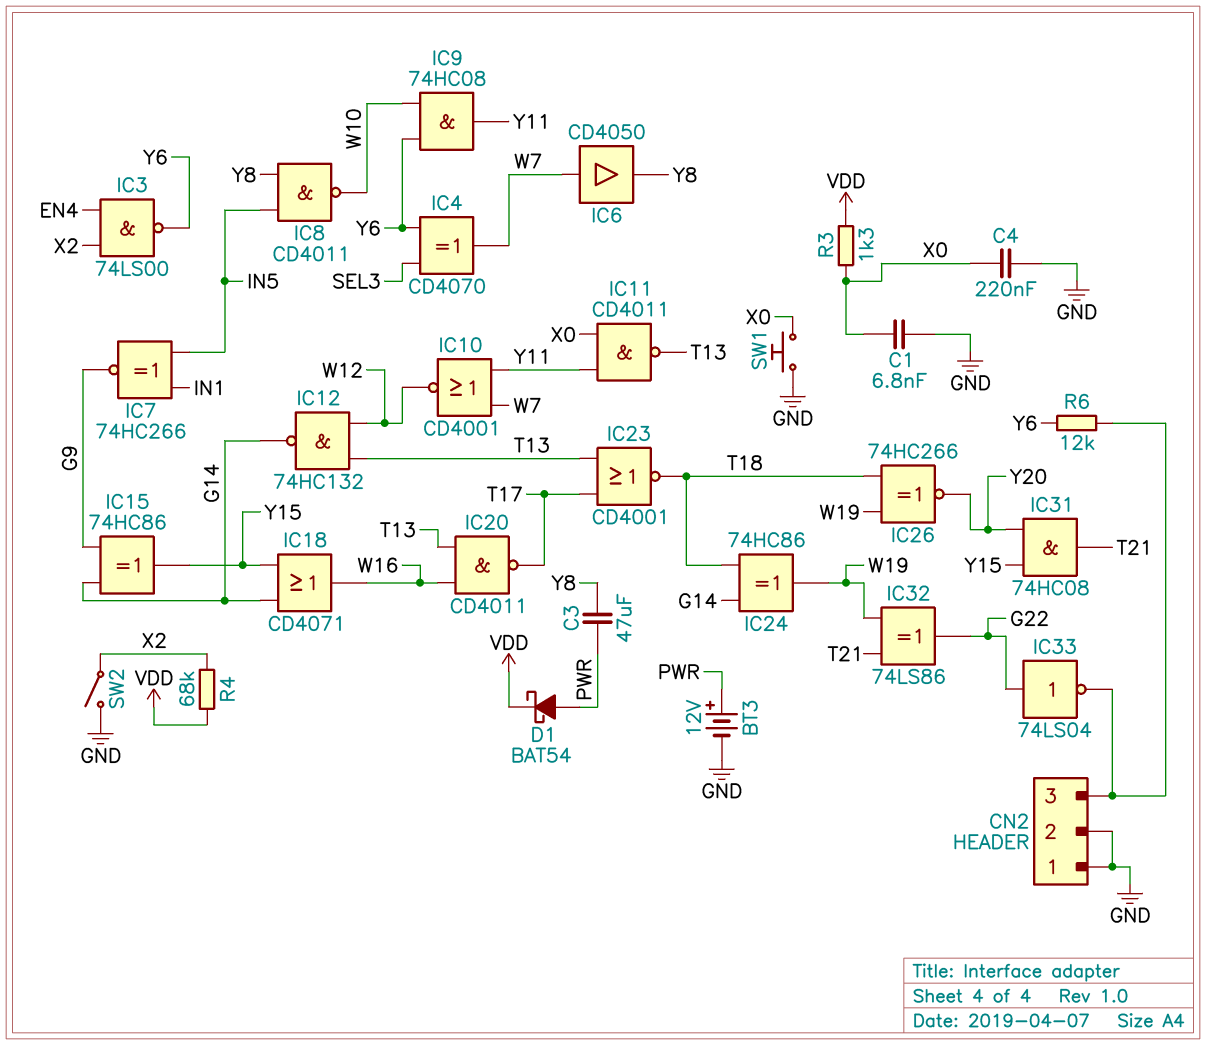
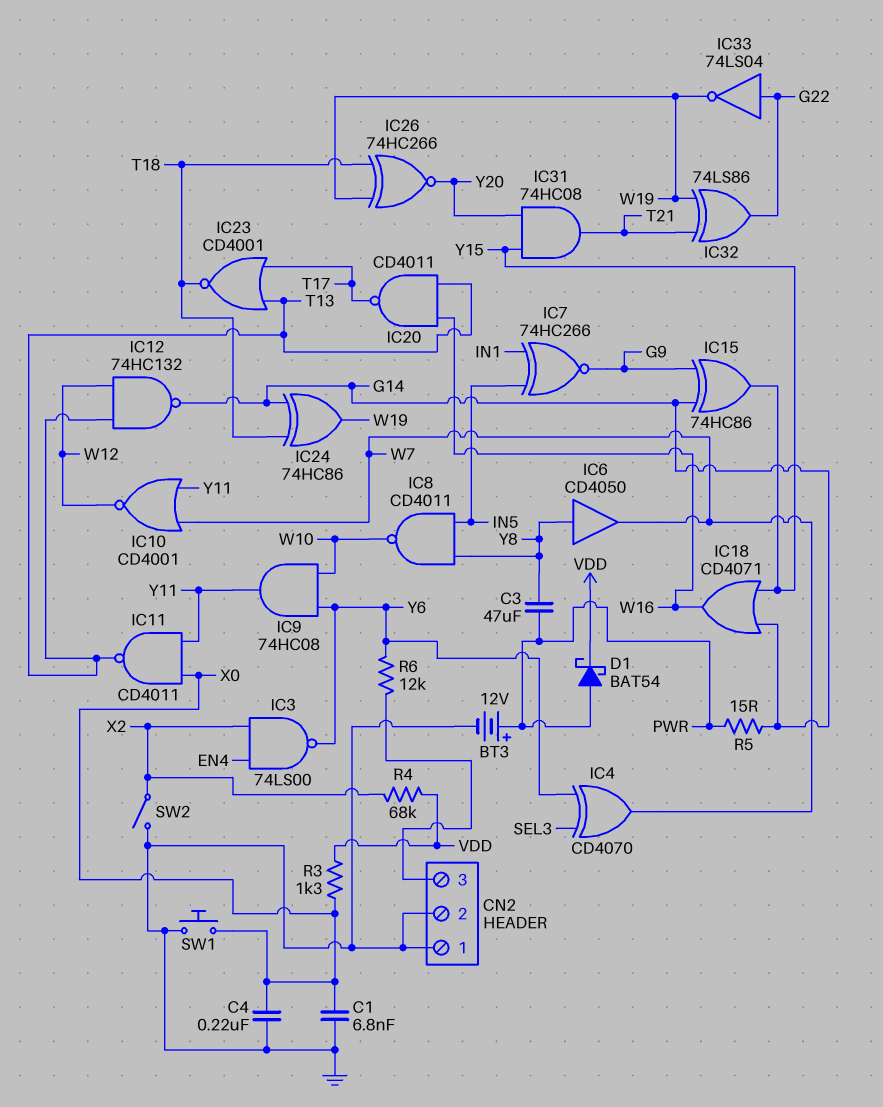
IC6: buffer CD4050 (in W7, out Y8) -> buffer CD4050 (in Y8, out W7)
IC33: NOT 74LS04 (in G22, out CN2/3) -> NOT 74LS04 (in G22, out W19)
R5: none -> 15 (G14, PWR)

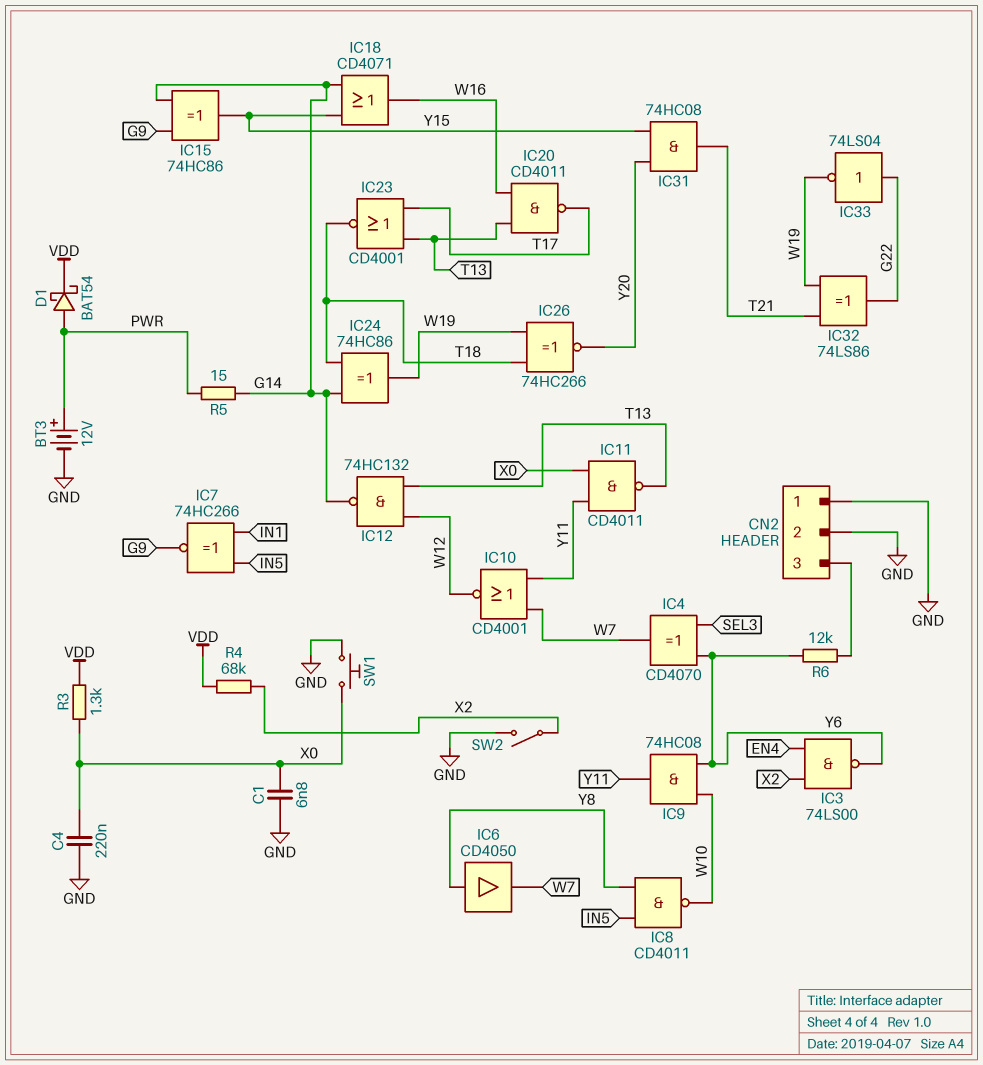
C3: 47uF (PWR, Y8) -> none

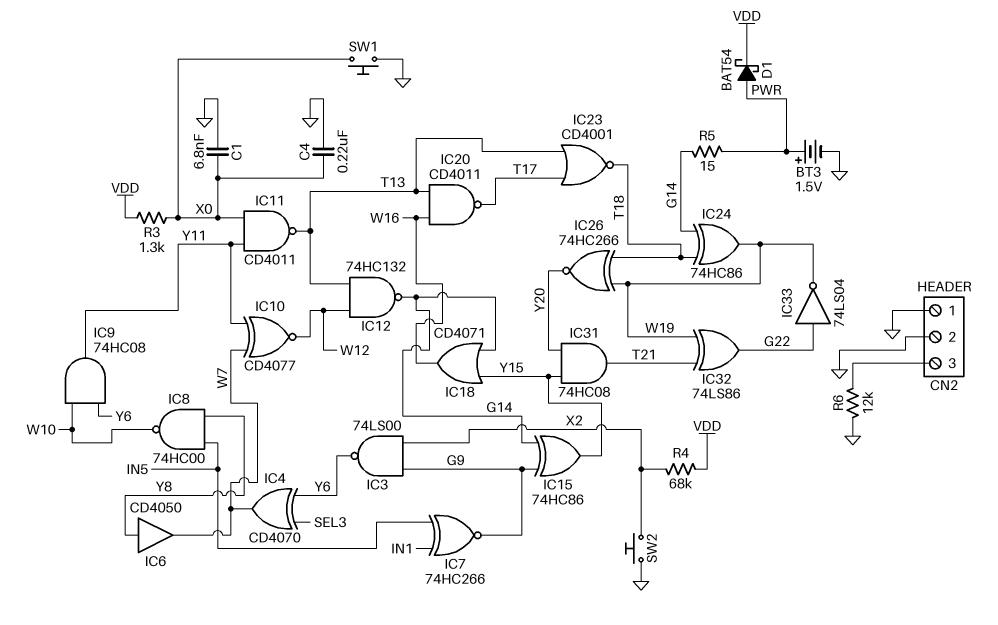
BT3: 12V (plus PWR, minus GND) -> 1.5V (plus PWR, minus GND)
IC3: NAND 74LS00 (in EN4, in X2, out Y6) -> NAND 74LS00 (in G9, in X2, out Y6)
IC8: NAND CD4011 (in IN5, in Y8, out W10) -> NAND 74HC00 (in IN5, in Y8, out W10)
IC10: NOR CD4001 (in W7, in Y11, out W12) -> XNOR CD4077 (in W7, in Y11, out W12)
R6: 12k (CN2/3, Y6) -> 12k (CN2/3, GND)
SW2: switch (GND, X2) -> button (GND, X2)

